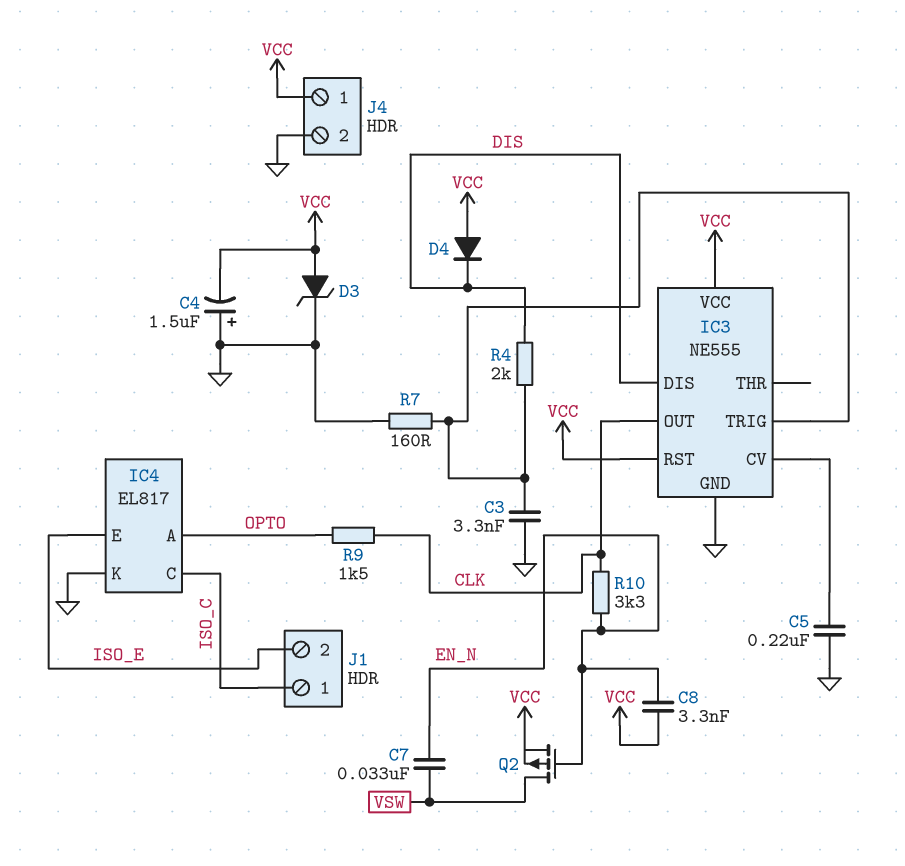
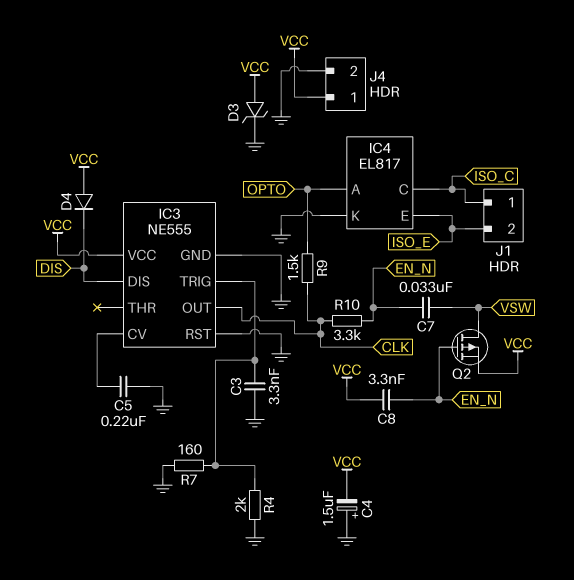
IC3 pin RST: VCC -> GND
R4: 2k (DIS, IC3/TRIG) -> 2k (GND, IC3/TRIG)

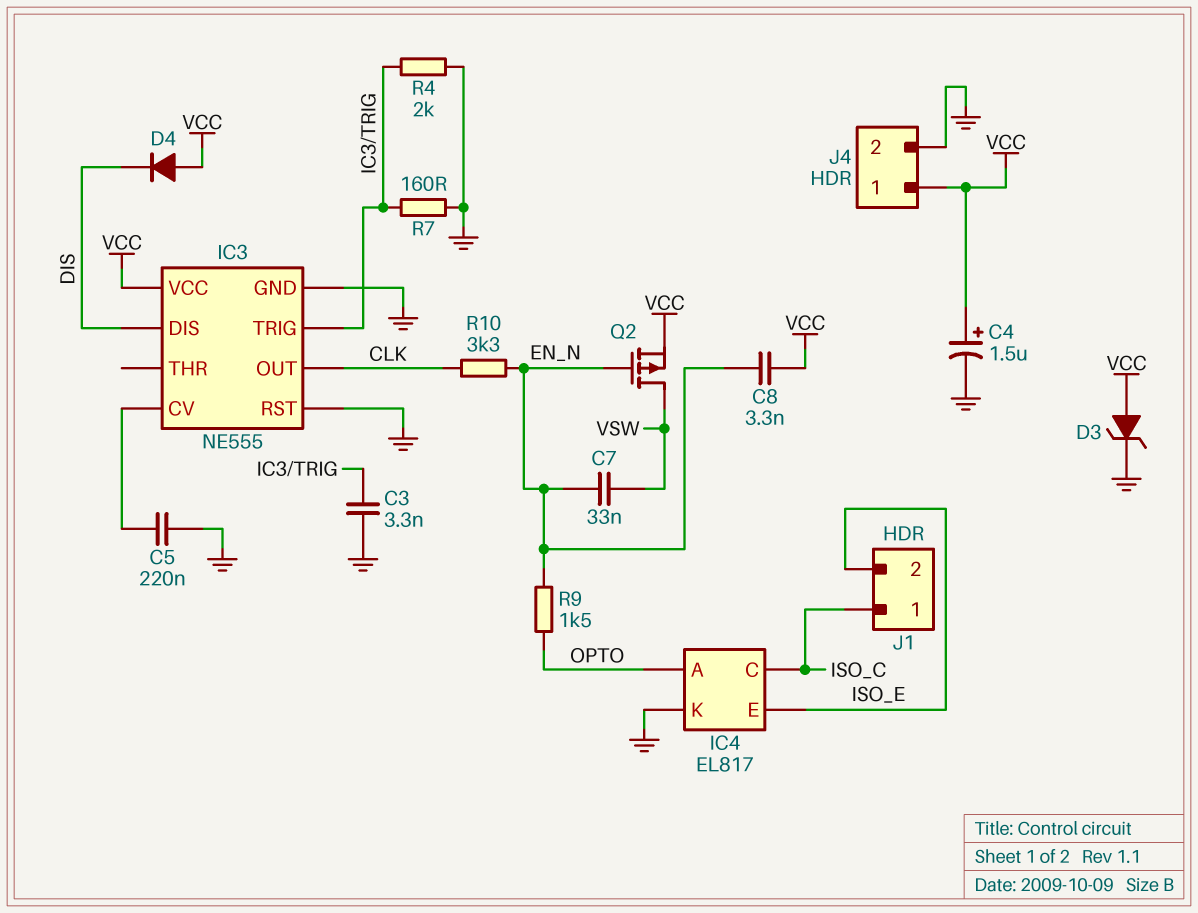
C4: 1.5uF (plus GND, minus VCC) -> 1.5uF (plus VCC, minus GND)
R9: 1.5k (CLK, OPTO) -> 1.5k (EN_N, OPTO)

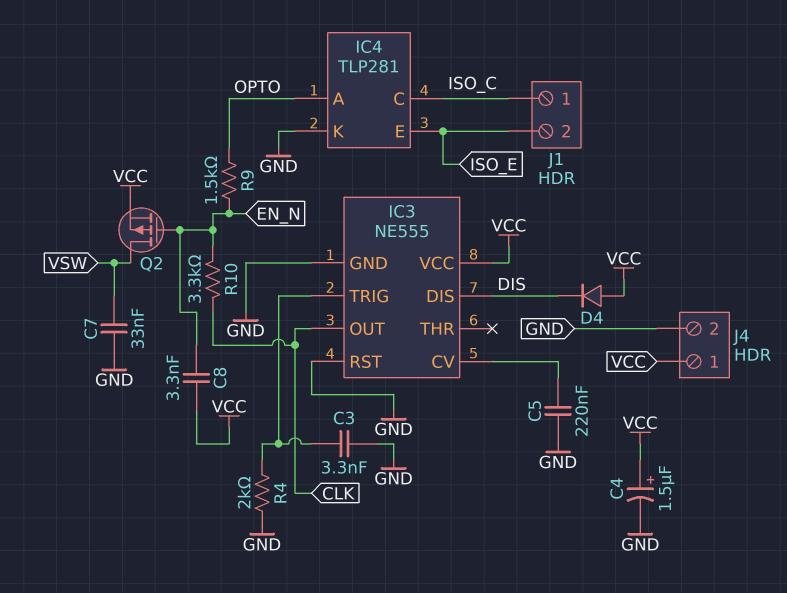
C7: 33nF (EN_N, VSW) -> 33nF (GND, VSW)
D3: zener (A VCC, K GND) -> none
IC4: EL817 -> TLP281
R7: 160 (GND, IC3/TRIG) -> none

